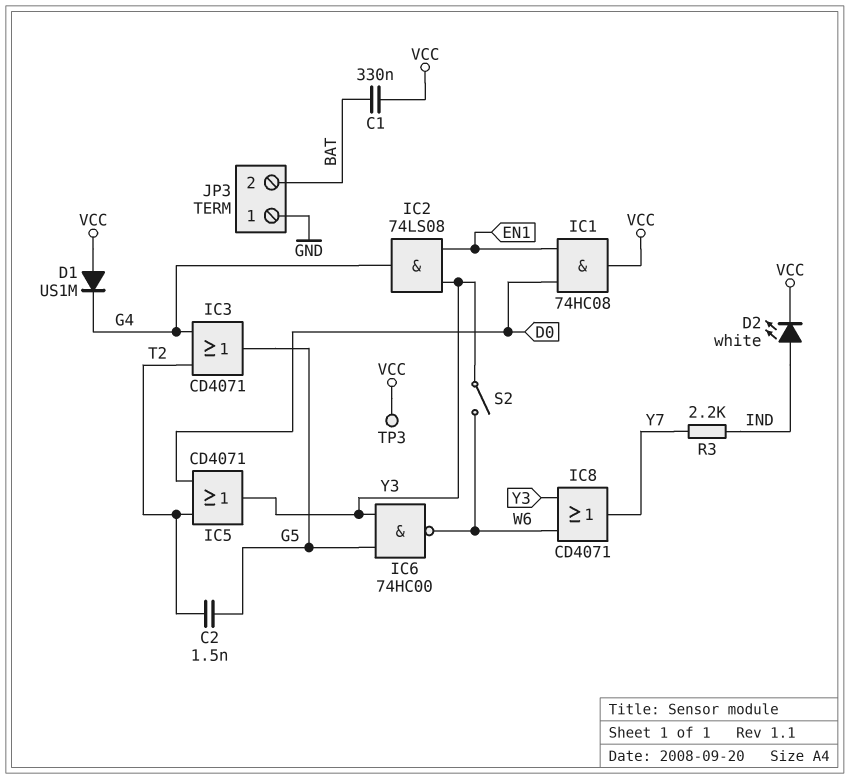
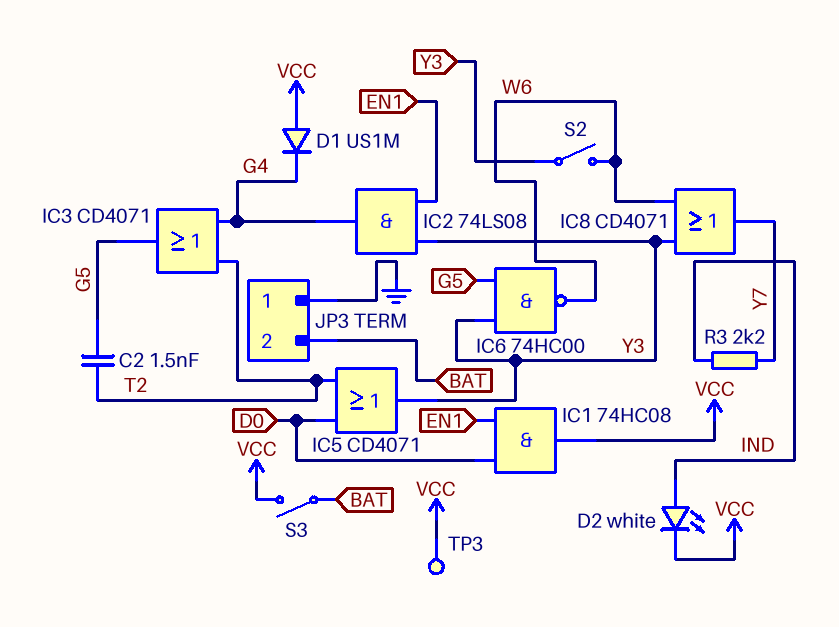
C1: 330nF (BAT, VCC) -> none
S3: none -> switch (BAT, VCC)

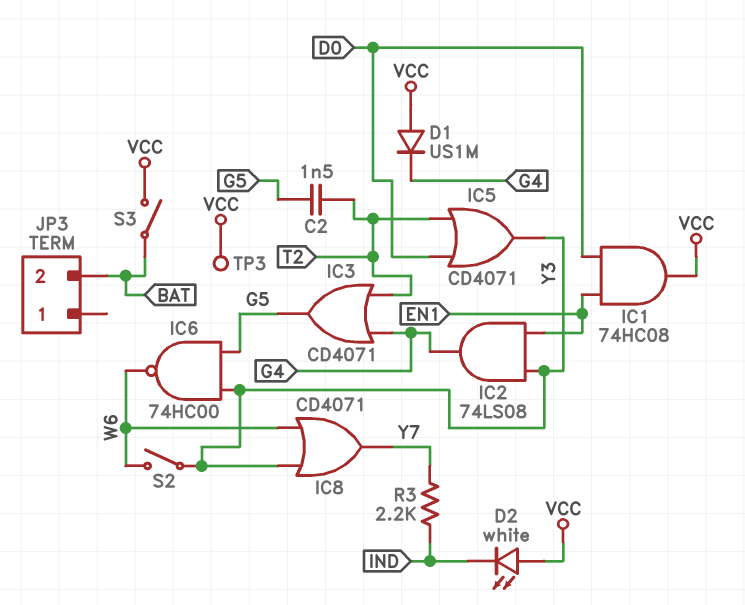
D2: LED white (A IND, K VCC) -> LED white (A VCC, K IND)
JP3 pin 1: GND -> none

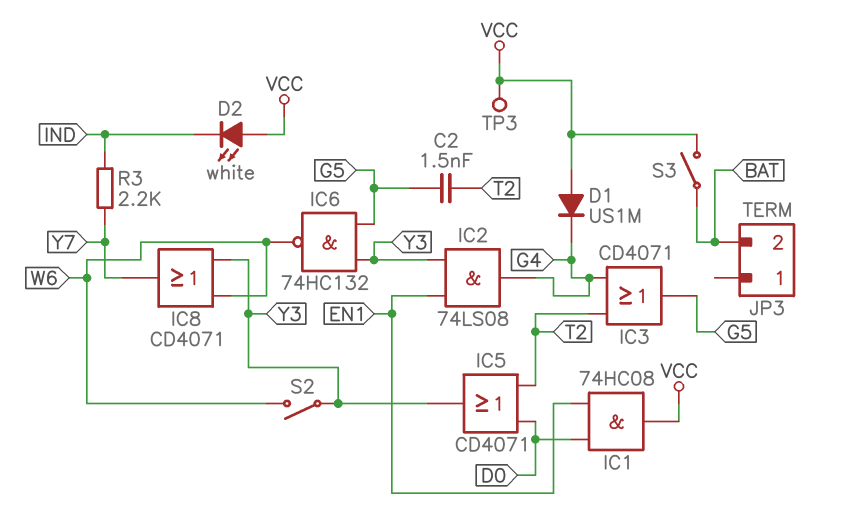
IC6: NAND 74HC00 (in G5, in Y3, out W6) -> NAND 74HC132 (in G5, in Y3, out W6)

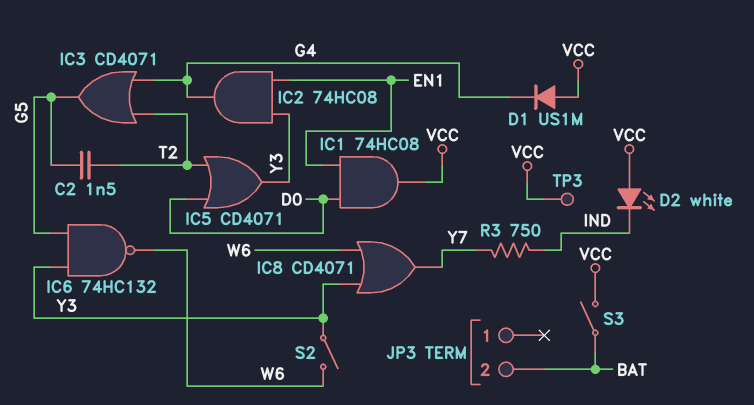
IC2: AND 74LS08 (in EN1, in Y3, out G4) -> AND 74HC08 (in EN1, in Y3, out G4)
R3: 2.2k (IND, Y7) -> 750 (IND, Y7)

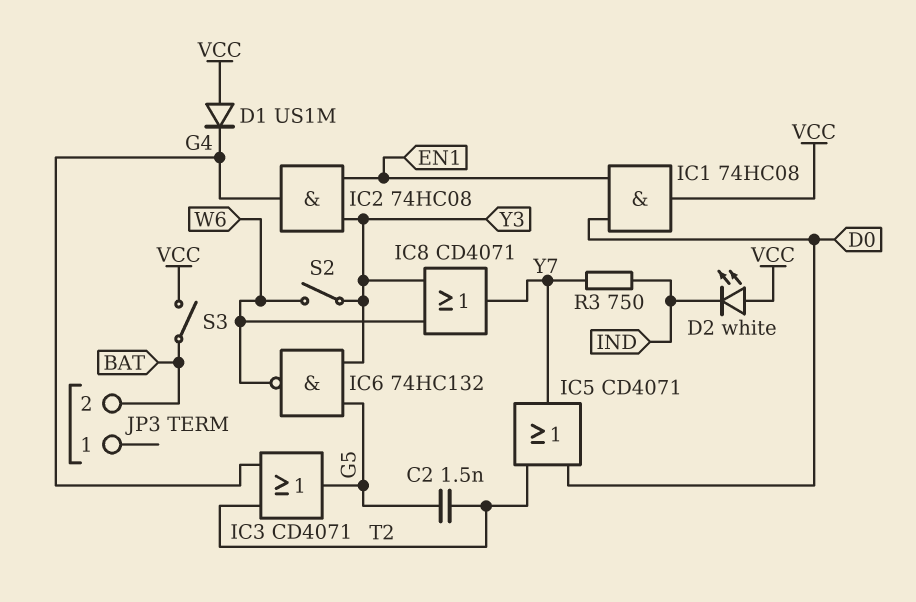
IC5: OR CD4071 (in D0, in T2, out Y3) -> OR CD4071 (in D0, in T2, out Y7)
TP3: test point (VCC) -> none

